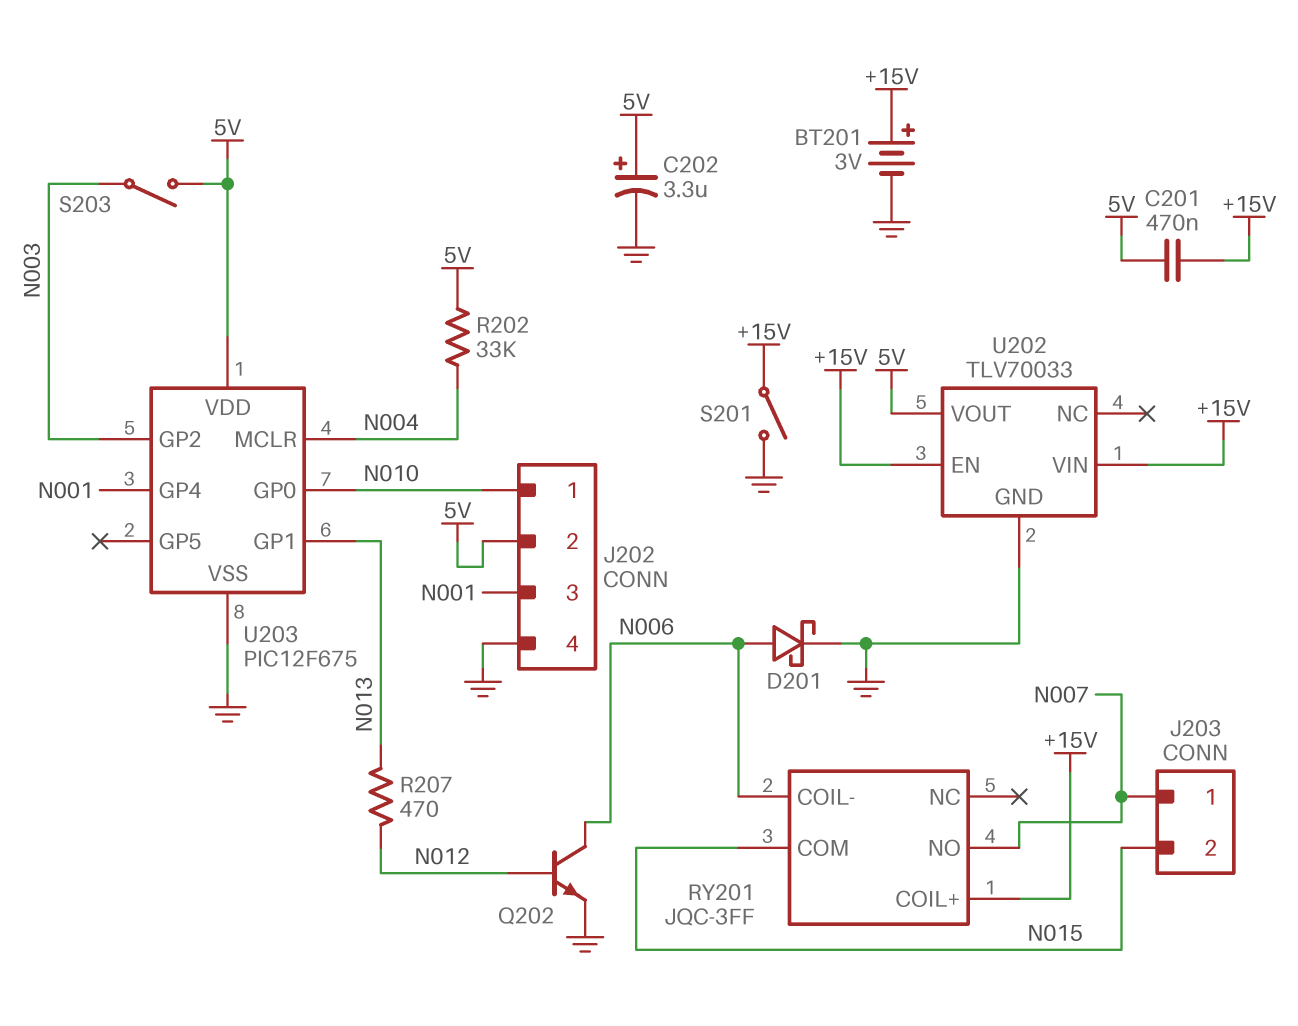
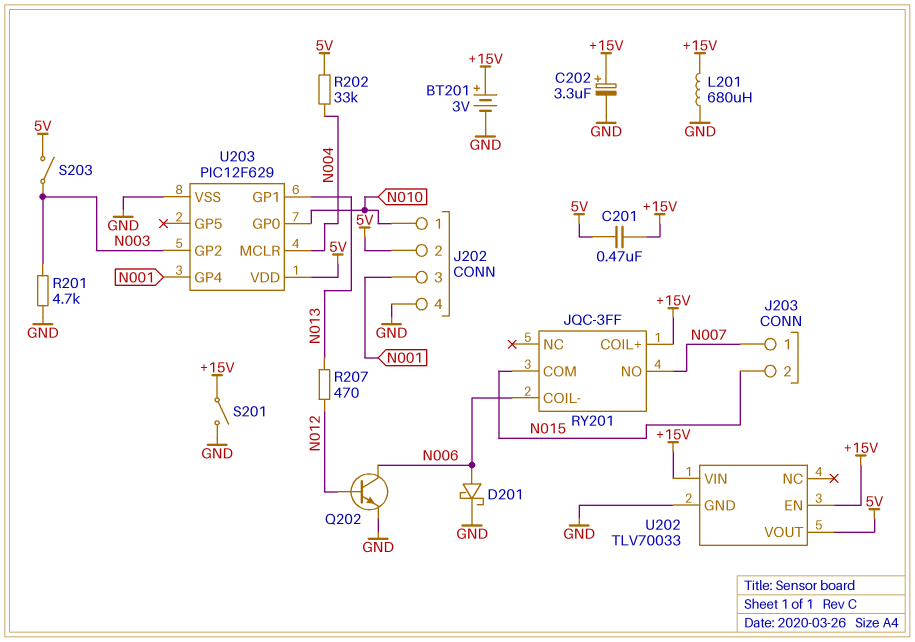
C202: 3.3uF (plus 5V, minus GND) -> 3.3uF (plus +15V, minus GND)
L201: none -> 680uH (+15V, GND)
R201: none -> 4.7k (GND, N003)
U203: PIC12F675 -> PIC12F629

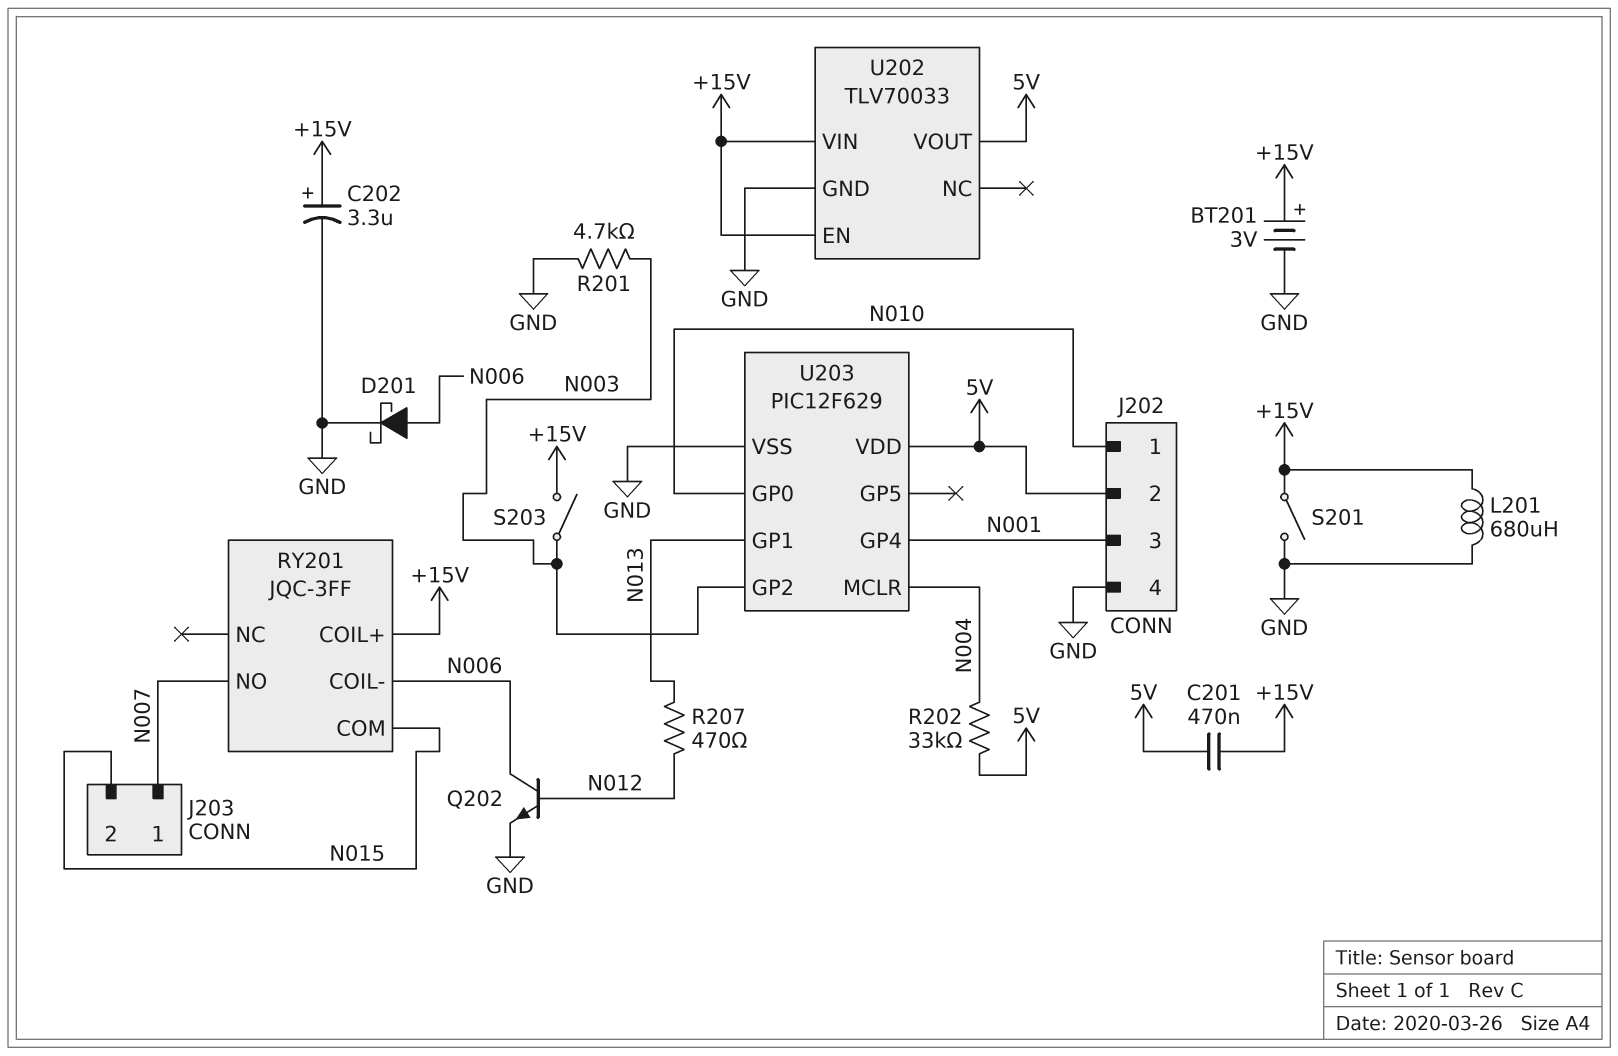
S203: switch (5V, N003) -> switch (+15V, N003)

